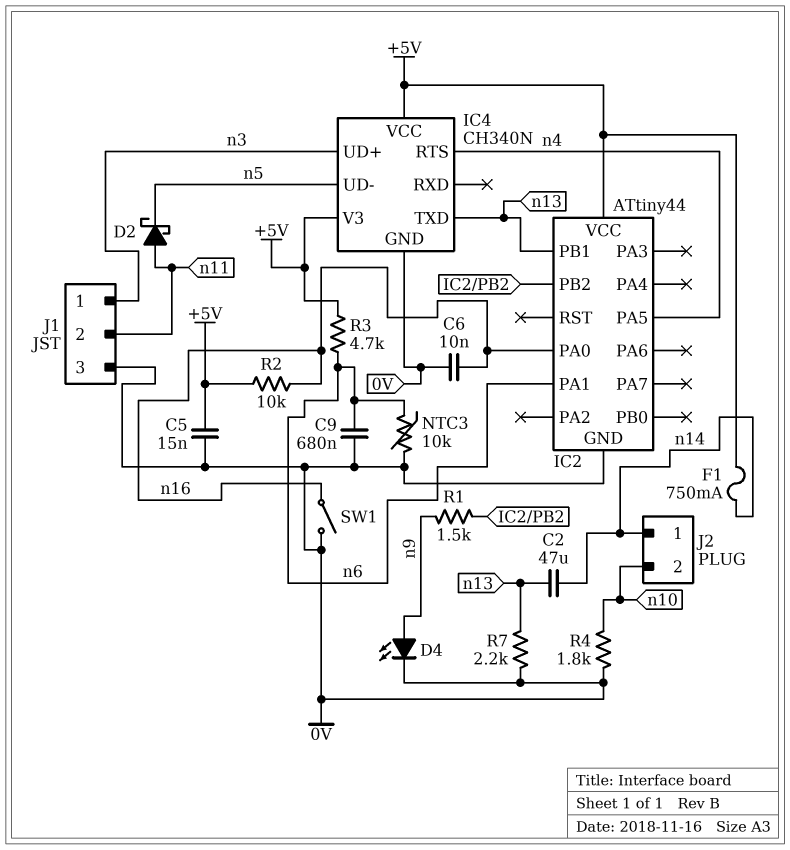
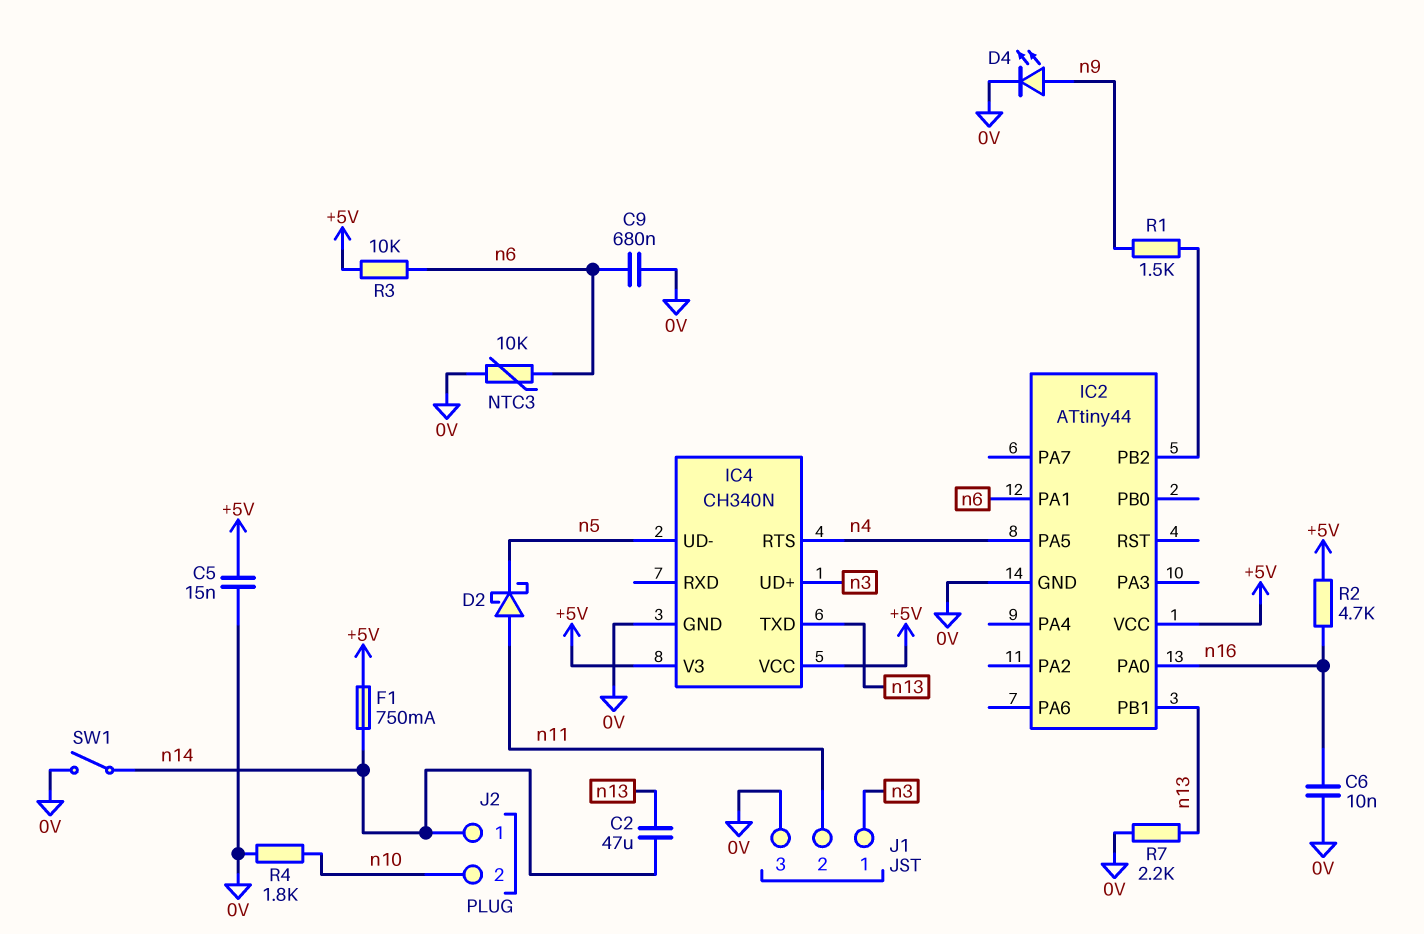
R2: 10k (+5V, n16) -> 4.7k (+5V, n16)
R3: 4.7k (+5V, n6) -> 10k (+5V, n6)
SW1: switch (0V, n16) -> switch (0V, n14)

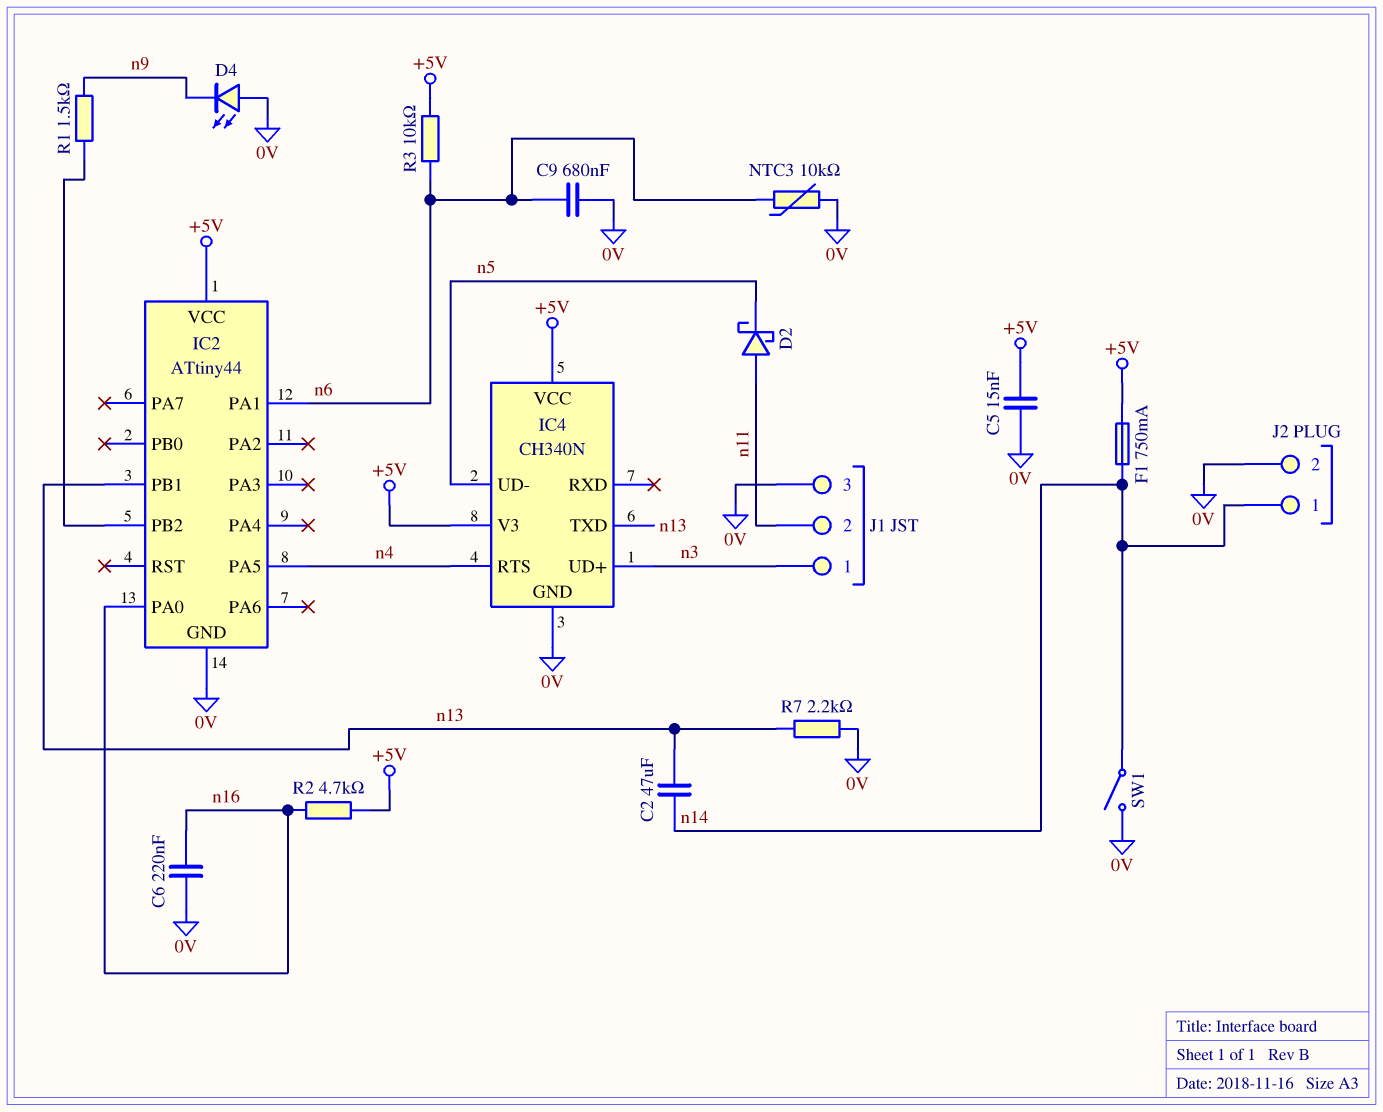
C6: 10nF (0V, n16) -> 220nF (0V, n16)
D4: LED (A n9, K 0V) -> LED (A 0V, K n9)
J2 pin 2: n10 -> 0V
R4: 1.8k (0V, n10) -> none

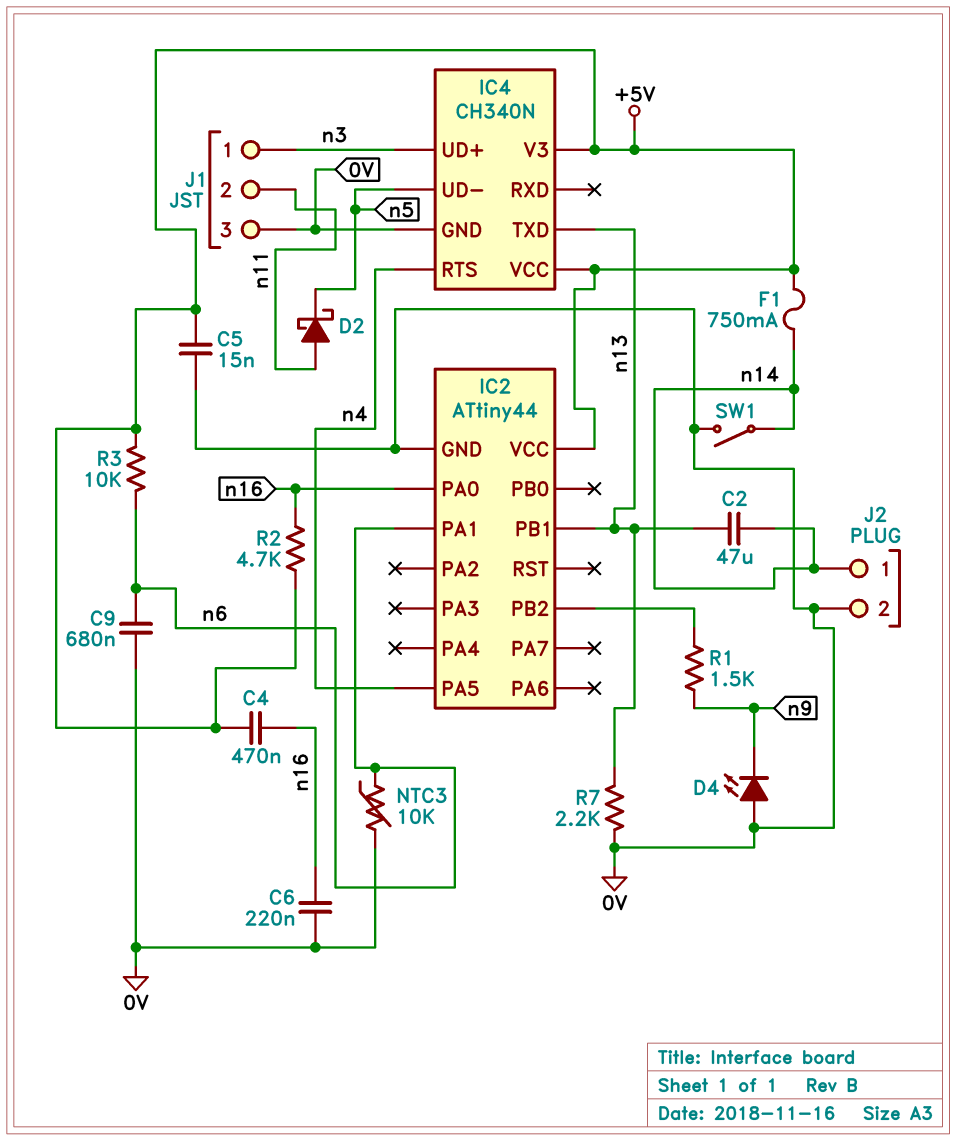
C4: none -> 470nF (+5V, n16)

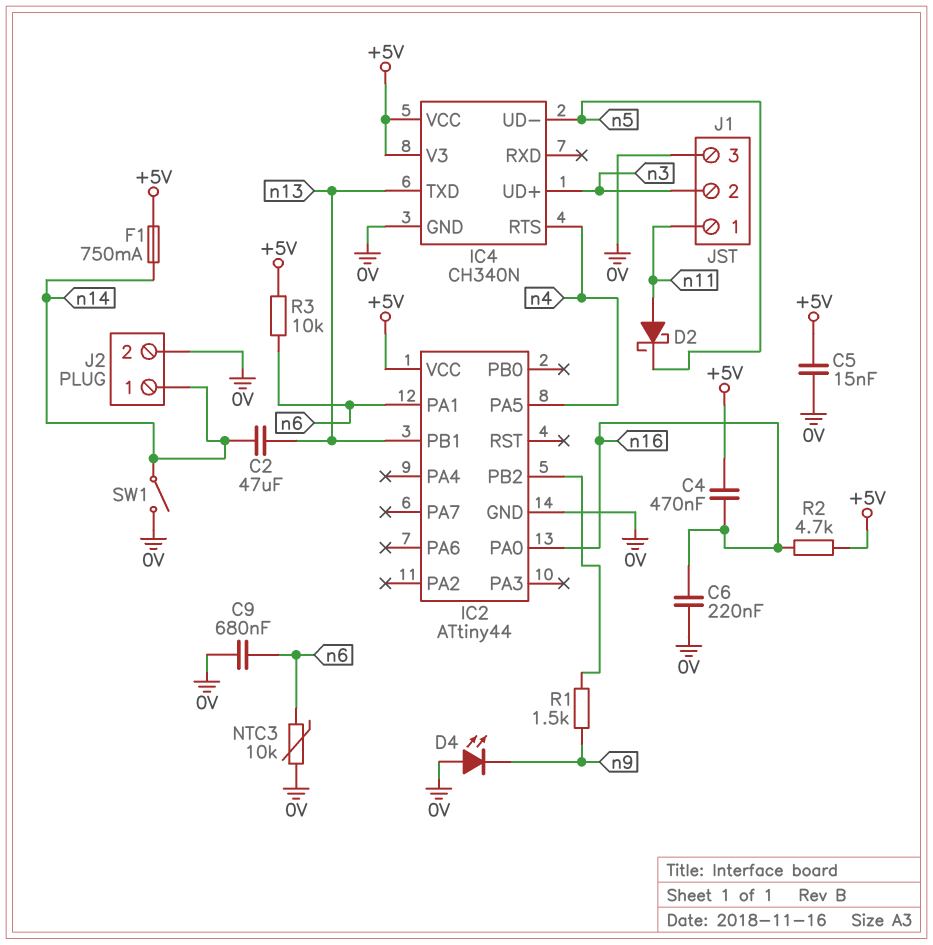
J1 pin 1: n3 -> n11
J1 pin 2: n11 -> n3
R7: 2.2k (0V, n13) -> none

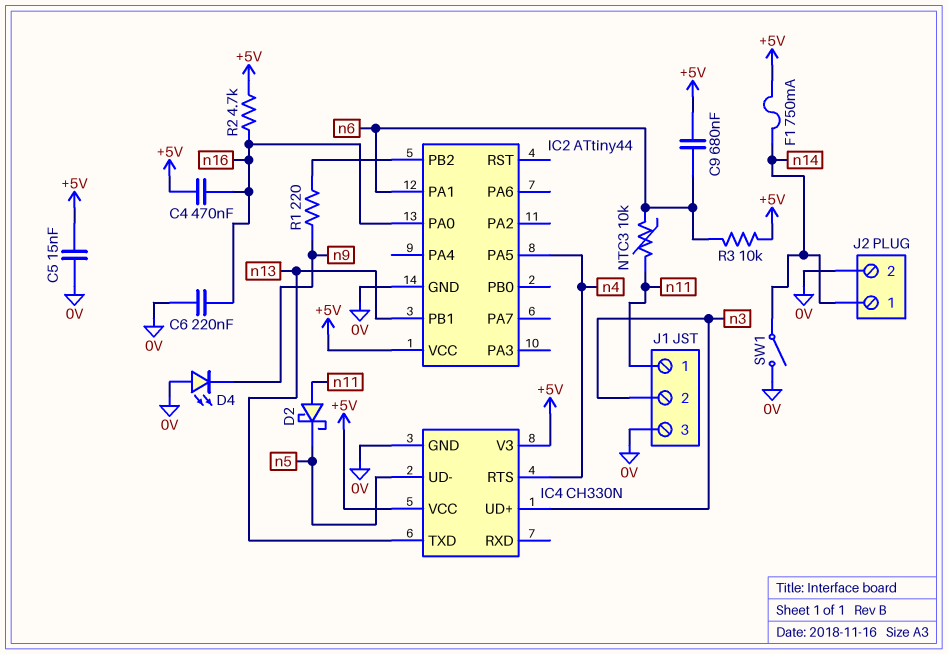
C2: 47uF (n13, n14) -> none
C9: 680nF (0V, n6) -> 680nF (+5V, n6)
IC4: CH340N -> CH330N
NTC3: 10k (0V, n6) -> 10k (n6, n11)
R1: 1.5k (IC2/PB2, n9) -> 220 (IC2/PB2, n9)

